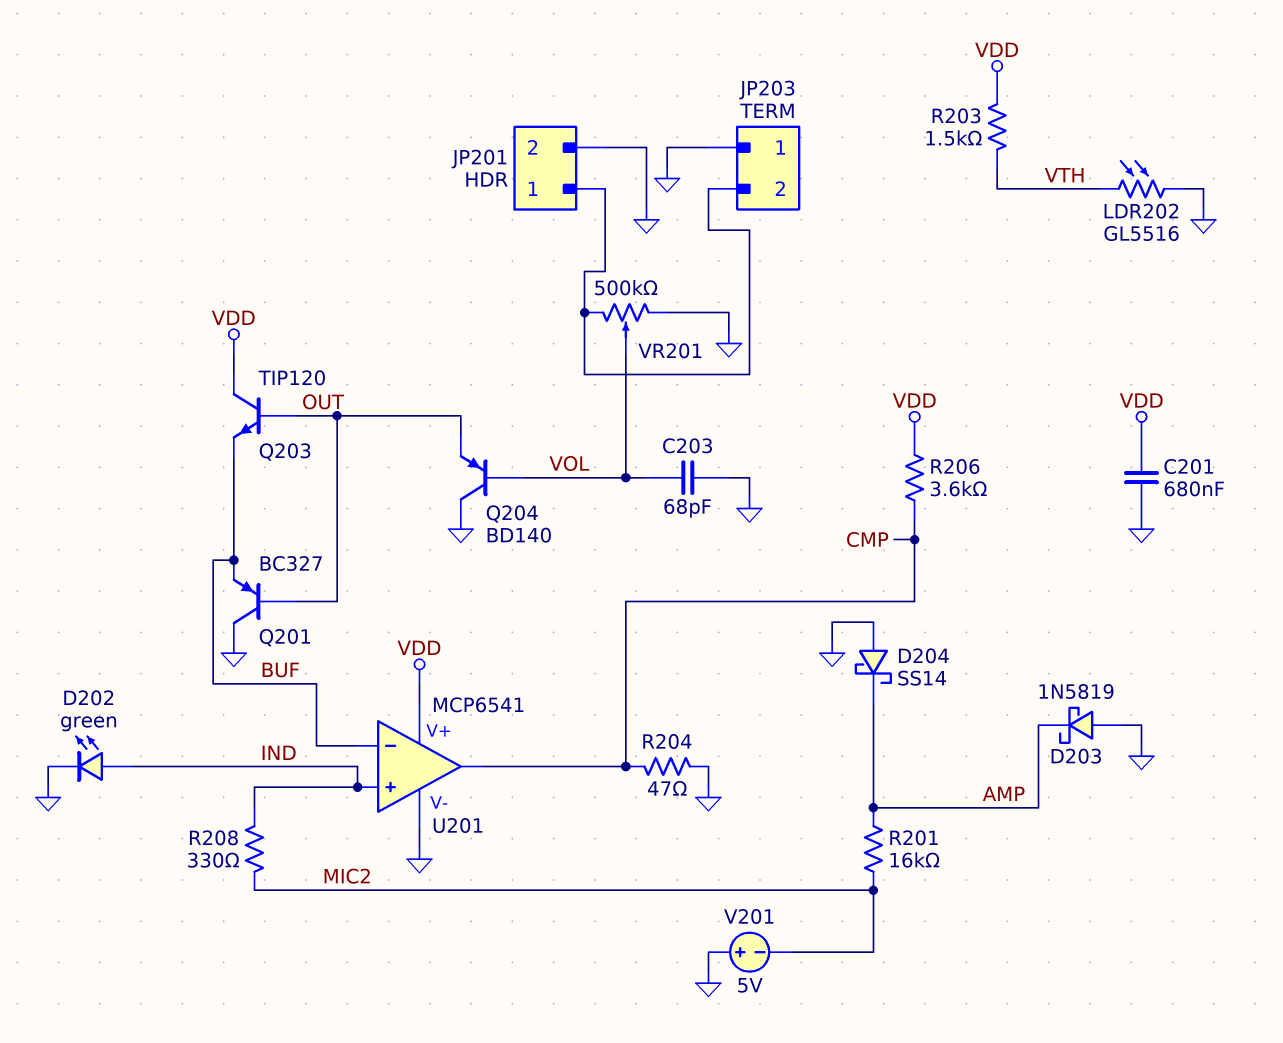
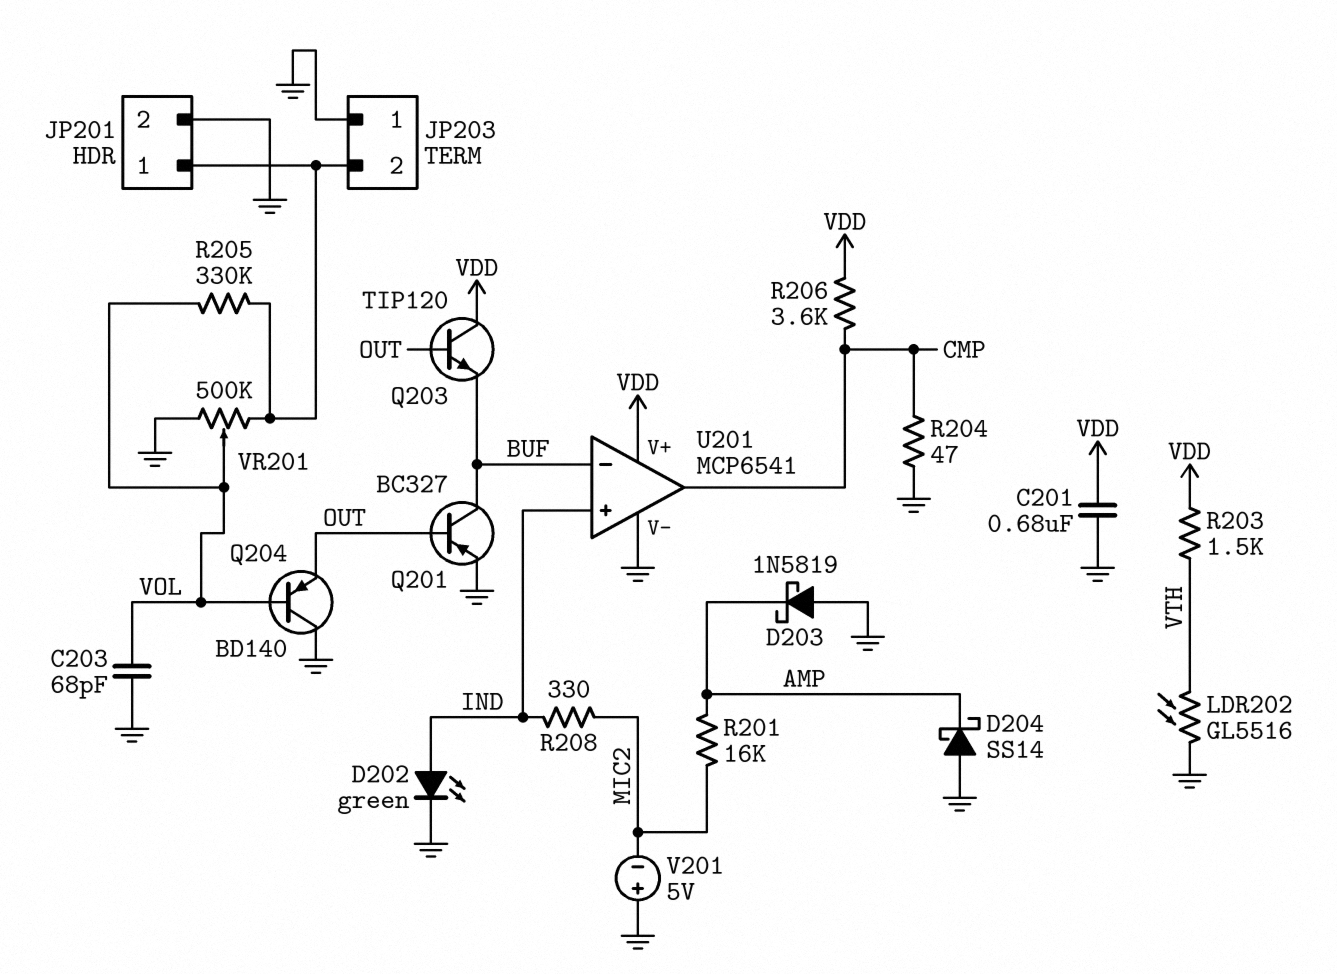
Q201: PNP BC327 (B OUT, C GND, E BUF) -> PNP BC327 (B OUT, C BUF, E GND)
R205: none -> 330k (JP201/1, VOL)

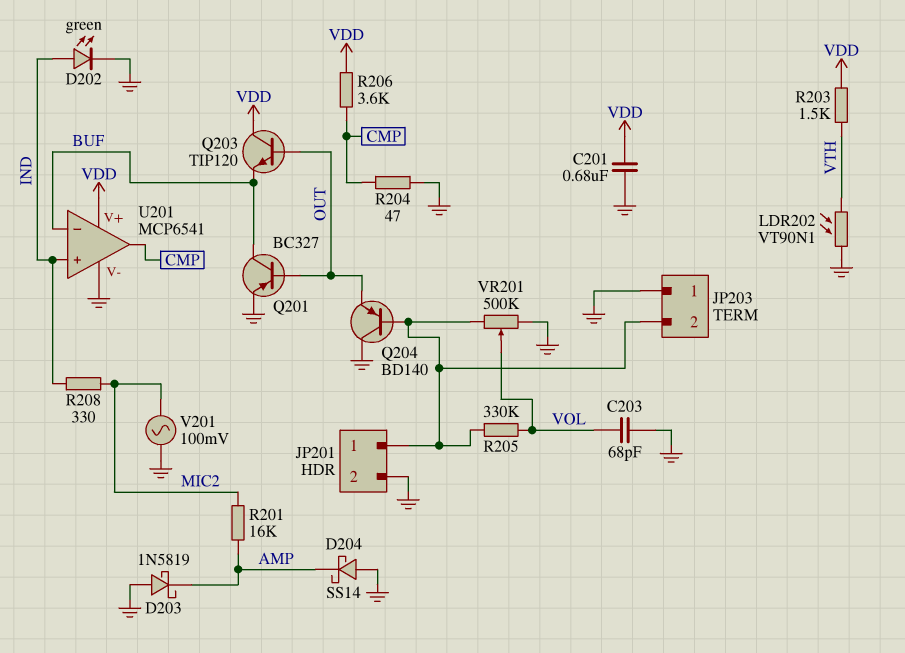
LDR202: GL5516 (GND, VTH) -> VT90N1 (GND, VTH)
Q204: PNP BD140 (B VOL, C GND, E OUT) -> PNP BD140 (B JP201/1, C GND, E OUT)
V201: 5V (plus GND, minus MIC2) -> AC 100mV (GND, MIC2)

